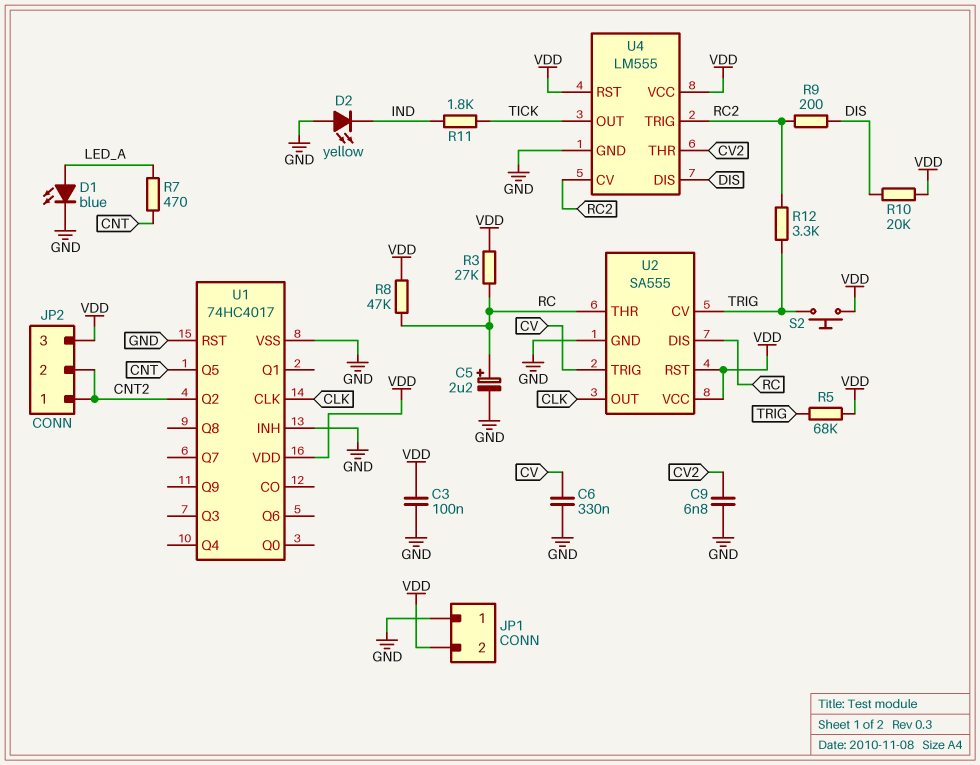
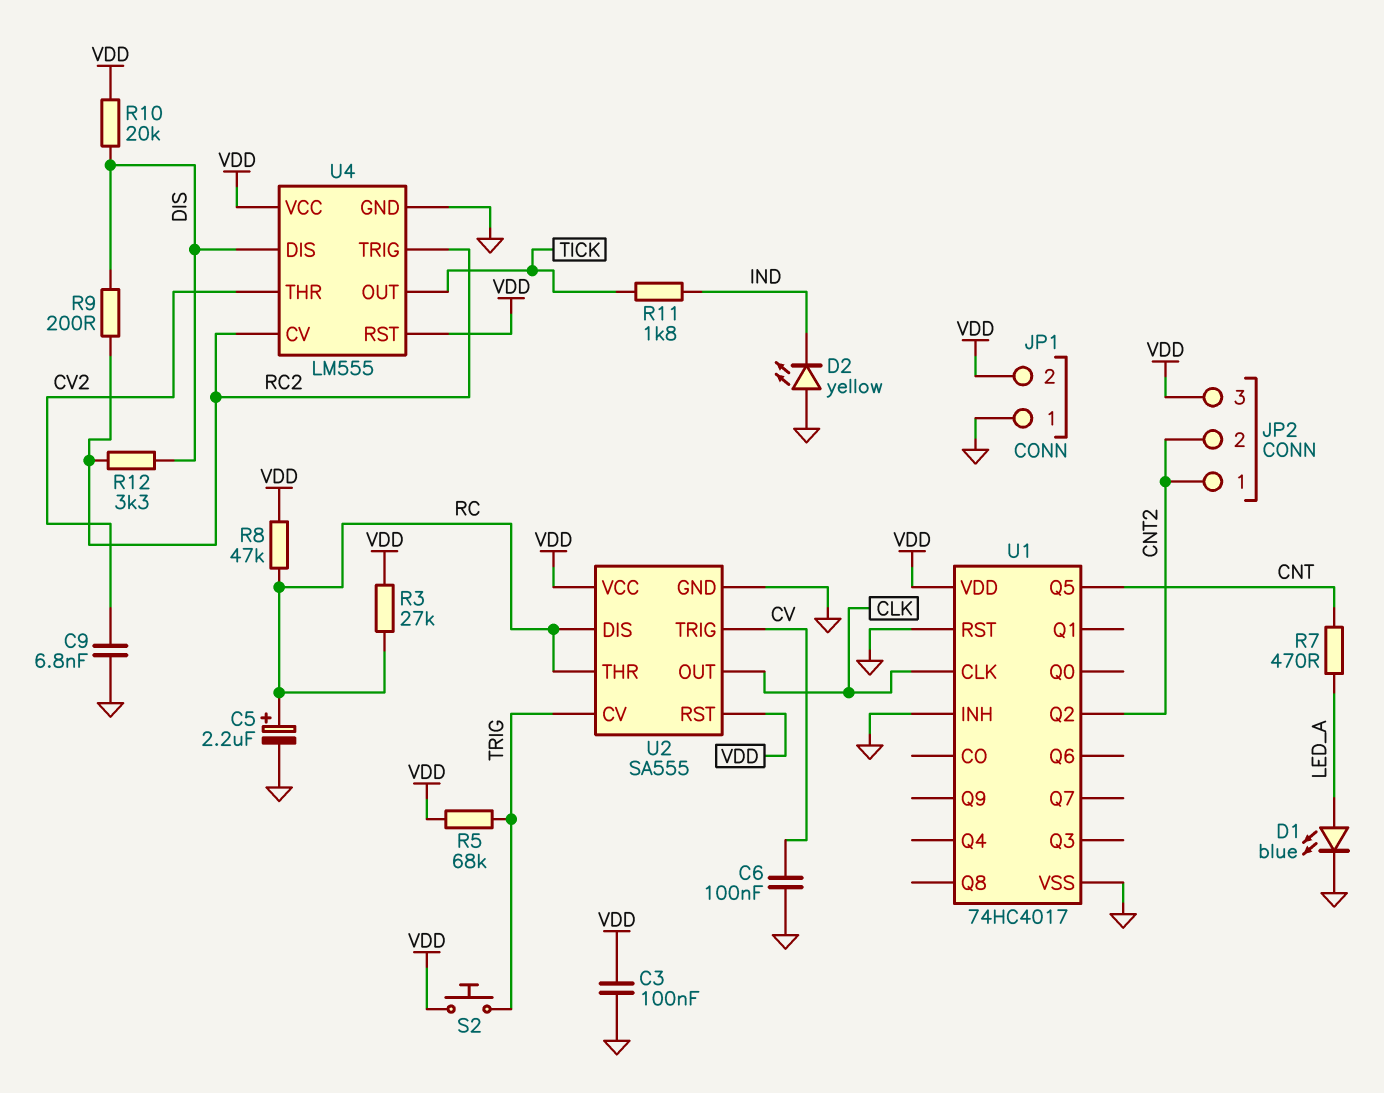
C6: 330nF (CV, GND) -> 100nF (CV, GND)
R12: 3.3k (RC2, TRIG) -> 3.3k (DIS, RC2)

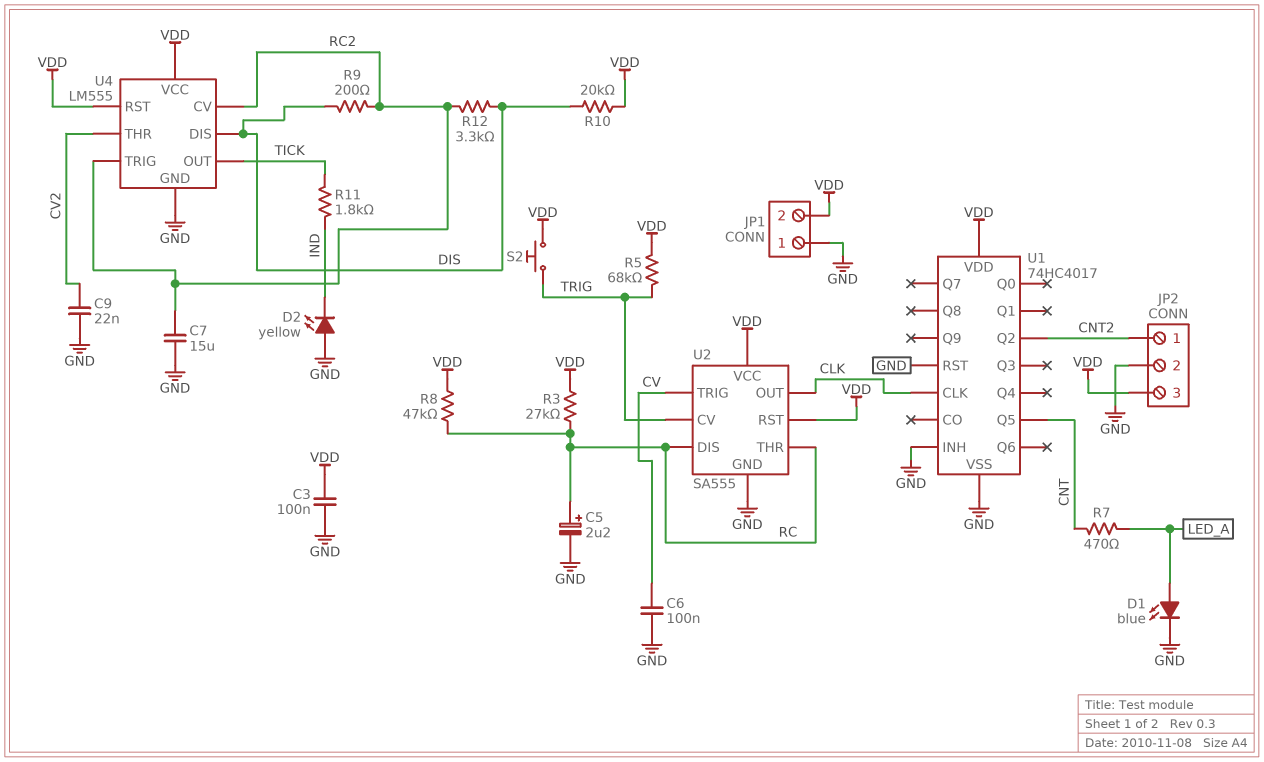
C7: none -> 15uF (GND, RC2)
C9: 6.8nF (CV2, GND) -> 22nF (CV2, GND)
JP2 pin 2: CNT2 -> GND

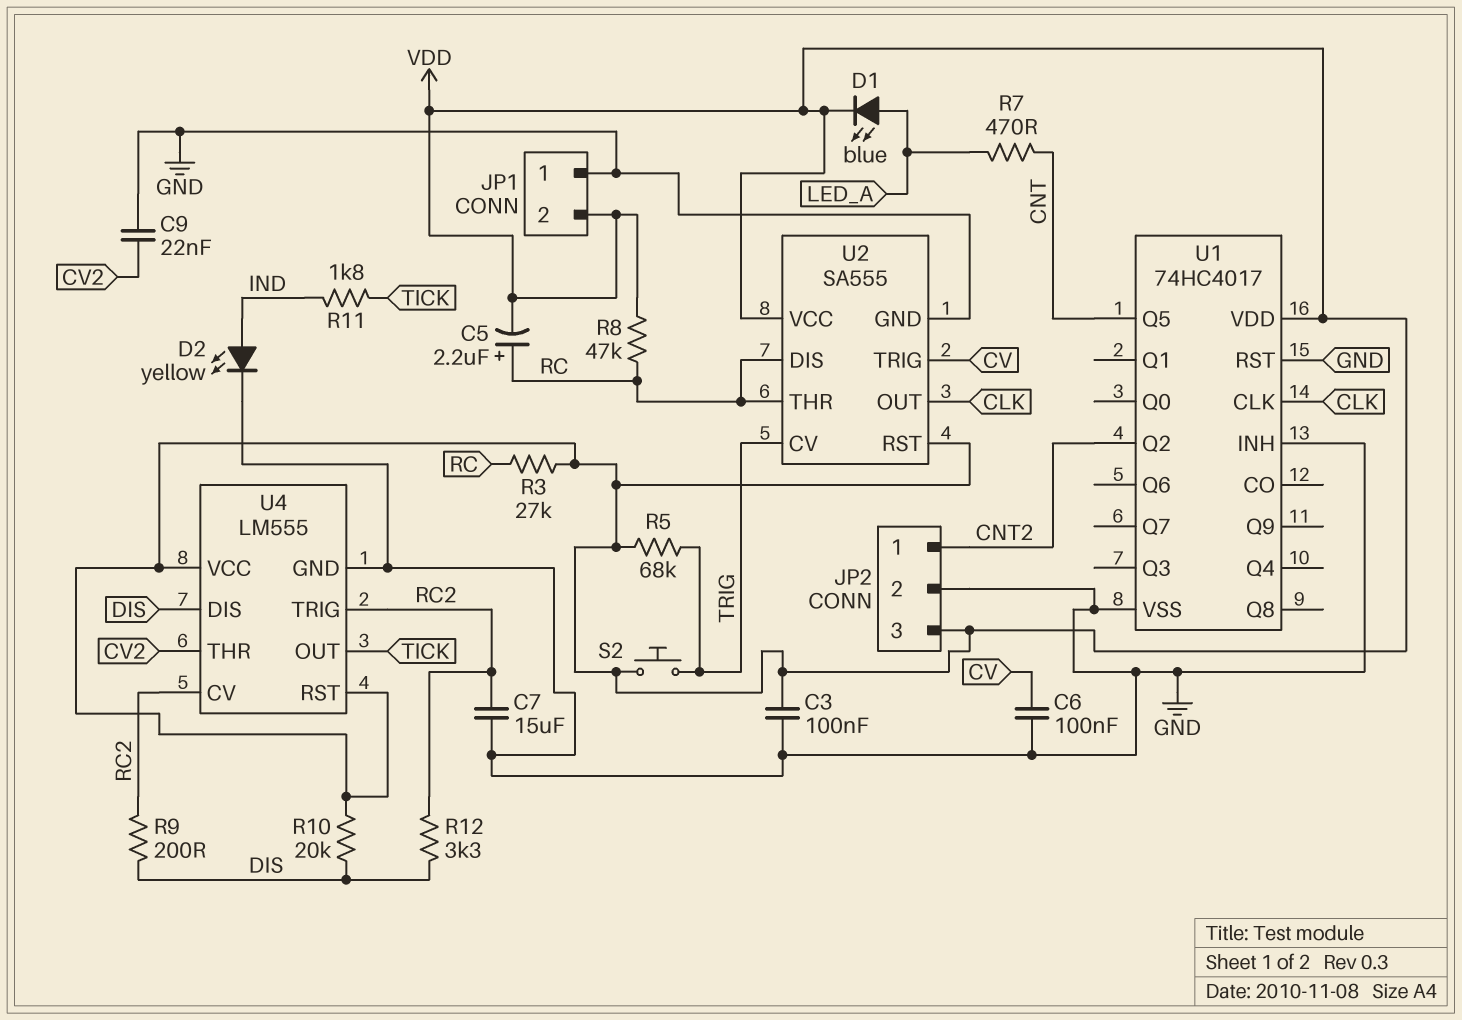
C5: 2.2uF (plus RC, minus GND) -> 2.2uF (plus RC, minus VDD)
D1: LED blue (A LED_A, K GND) -> LED blue (A LED_A, K VDD)
D2: LED yellow (A GND, K IND) -> LED yellow (A IND, K GND)

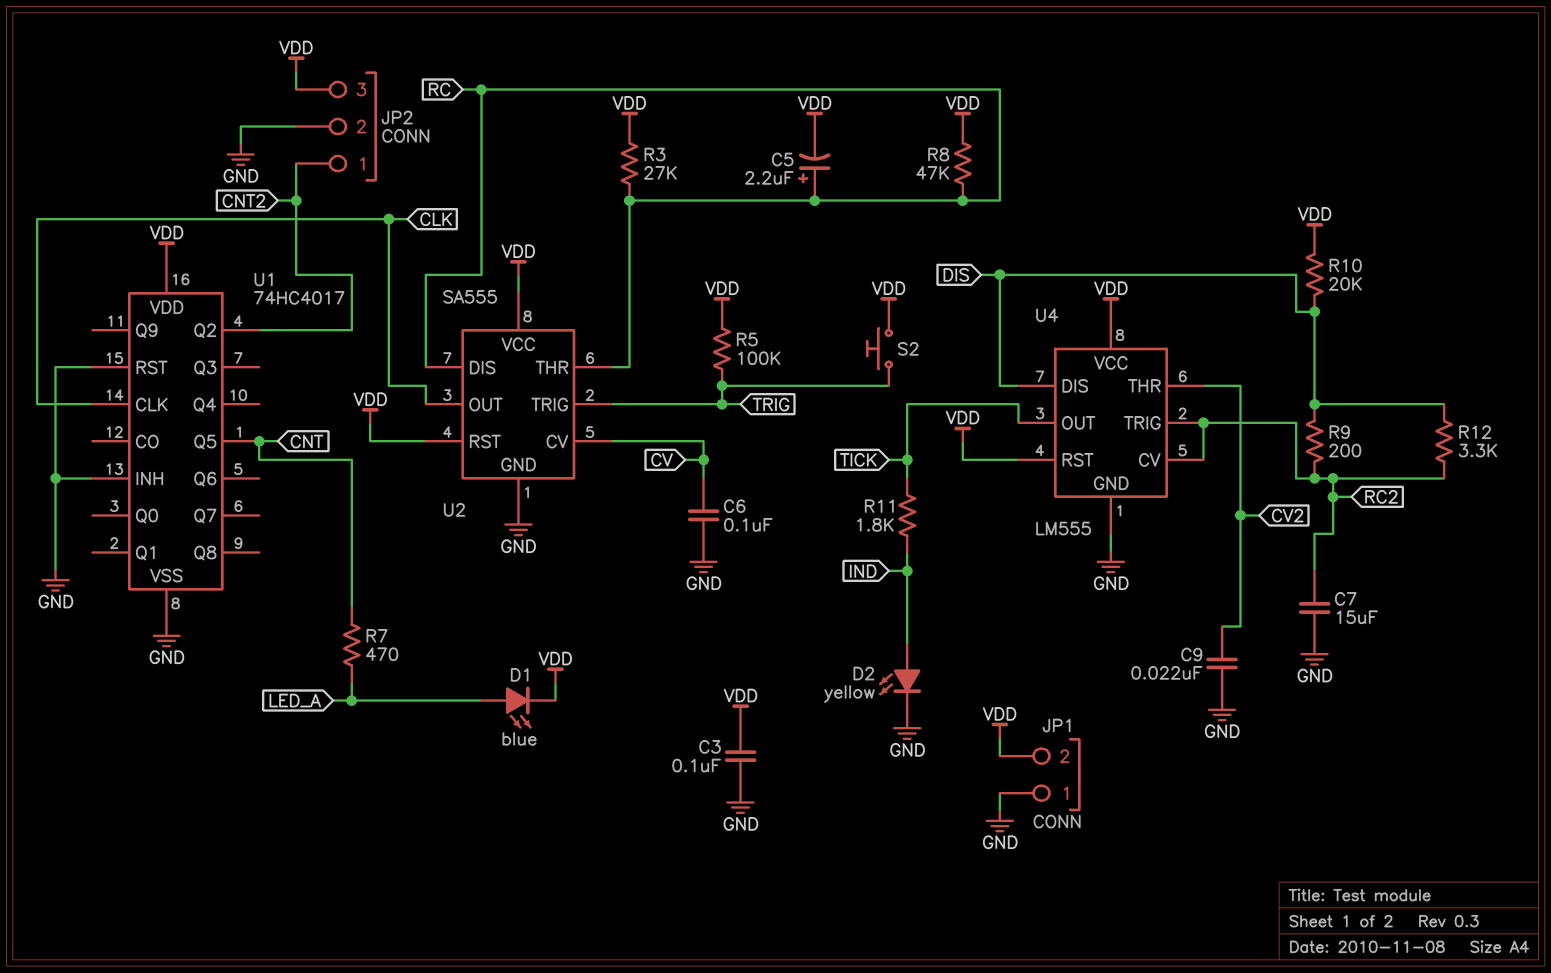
R5: 68k (TRIG, VDD) -> 100k (TRIG, VDD)
U2 pin CV: TRIG -> CV
U2 pin TRIG: CV -> TRIG

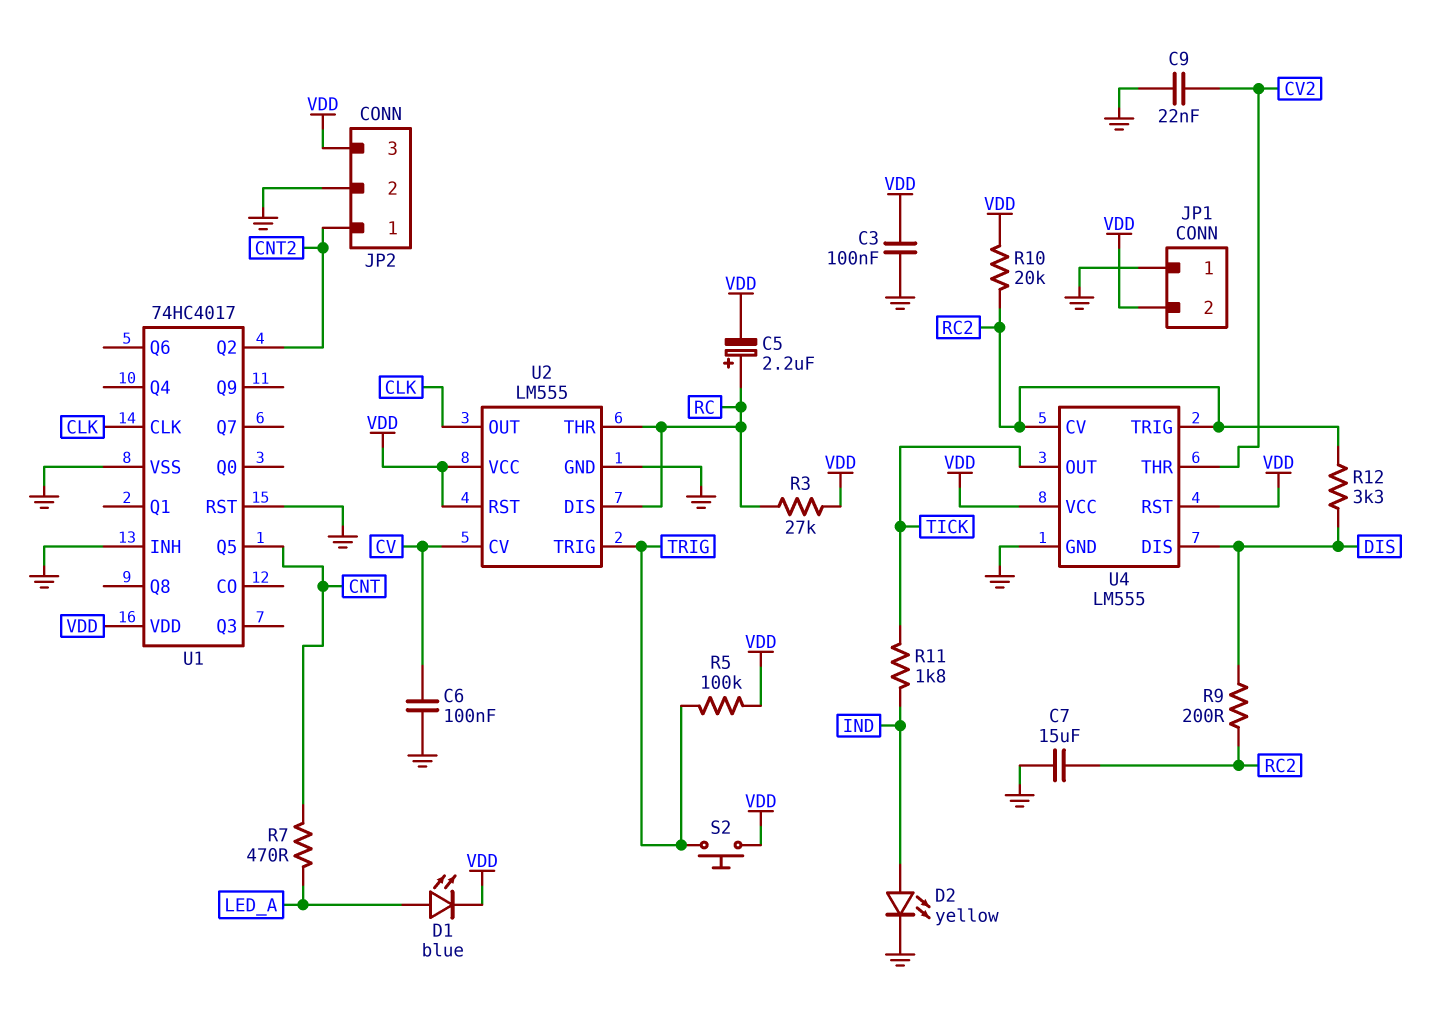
R8: 47k (RC, VDD) -> none
R10: 20k (DIS, VDD) -> 20k (RC2, VDD)
U2: SA555 -> LM555

